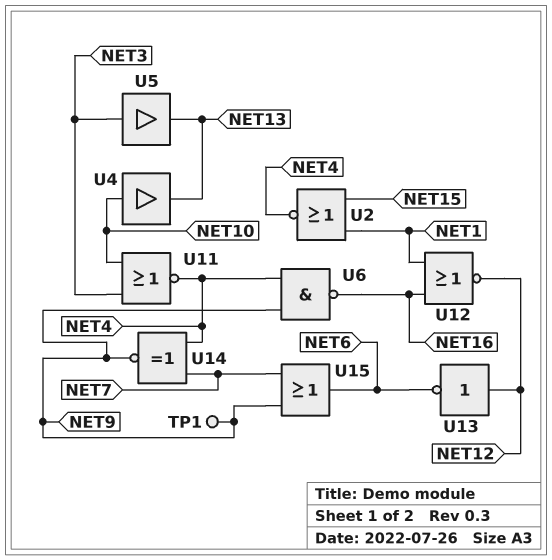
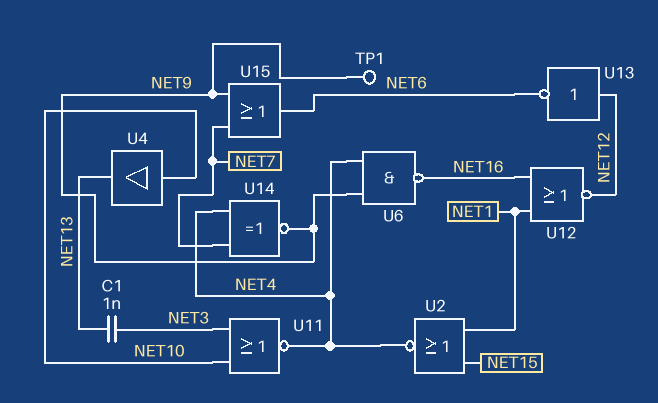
C1: none -> 1nF (NET3, NET13)
U5: buffer (in NET3, out NET13) -> none

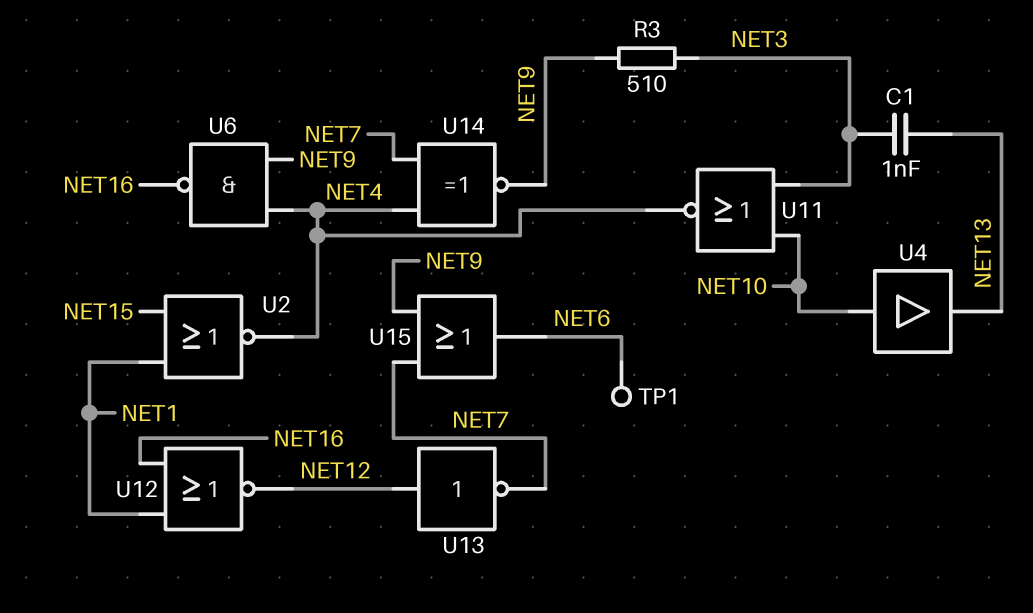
R3: none -> 510 (NET3, NET9)
TP1: test point (NET9) -> test point (NET6)
U13: NOT (in NET12, out NET6) -> NOT (in NET12, out NET7)

